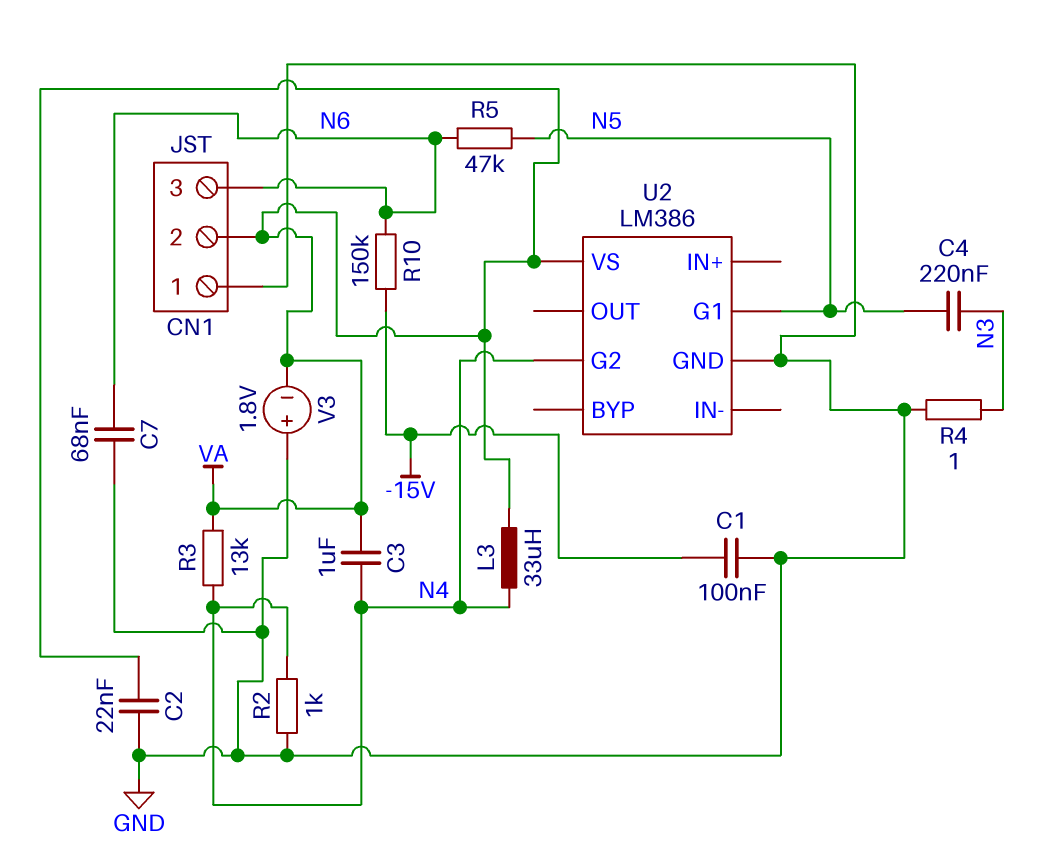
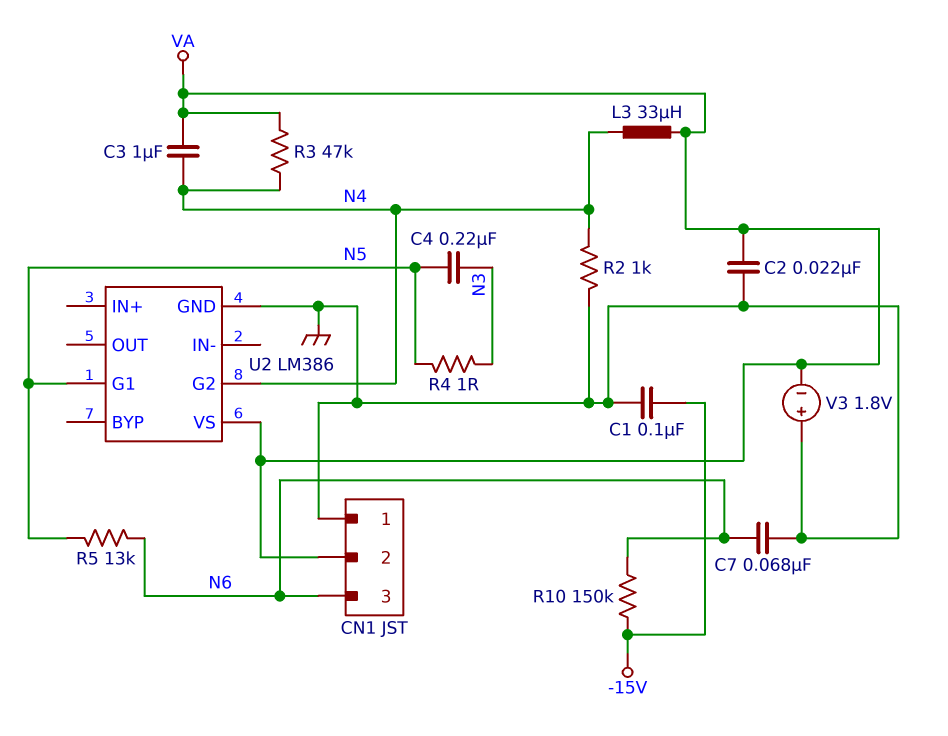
R3: 13k (N4, VA) -> 47k (N4, VA)
R4: 1 (GND, N3) -> 1 (N3, N5)
R5: 47k (N5, N6) -> 13k (N5, N6)

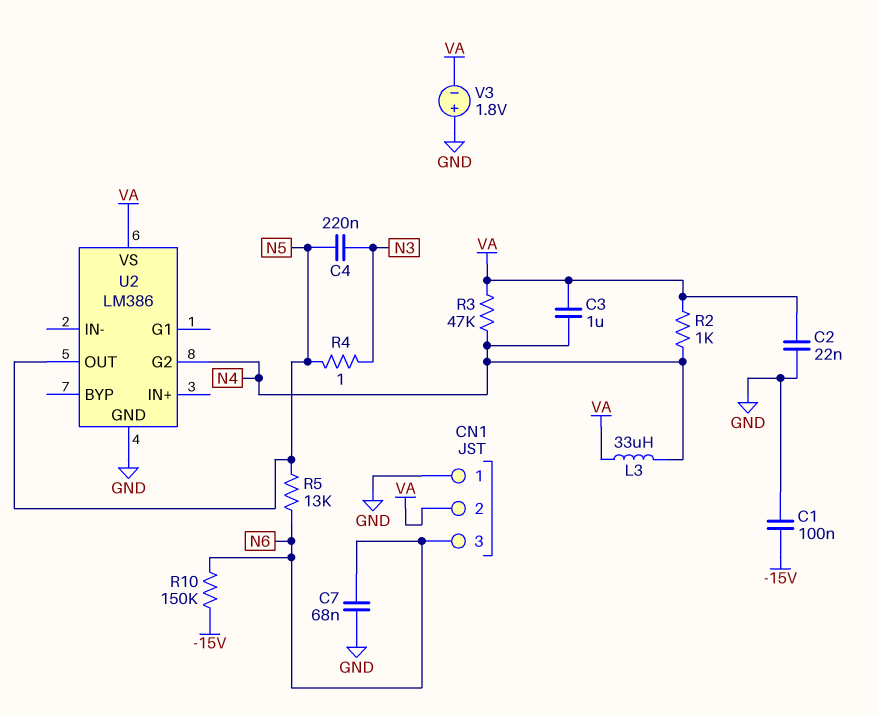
R2: 1k (GND, N4) -> 1k (N4, VA)
U2 pin G1: N5 -> none
U2 pin OUT: none -> N5

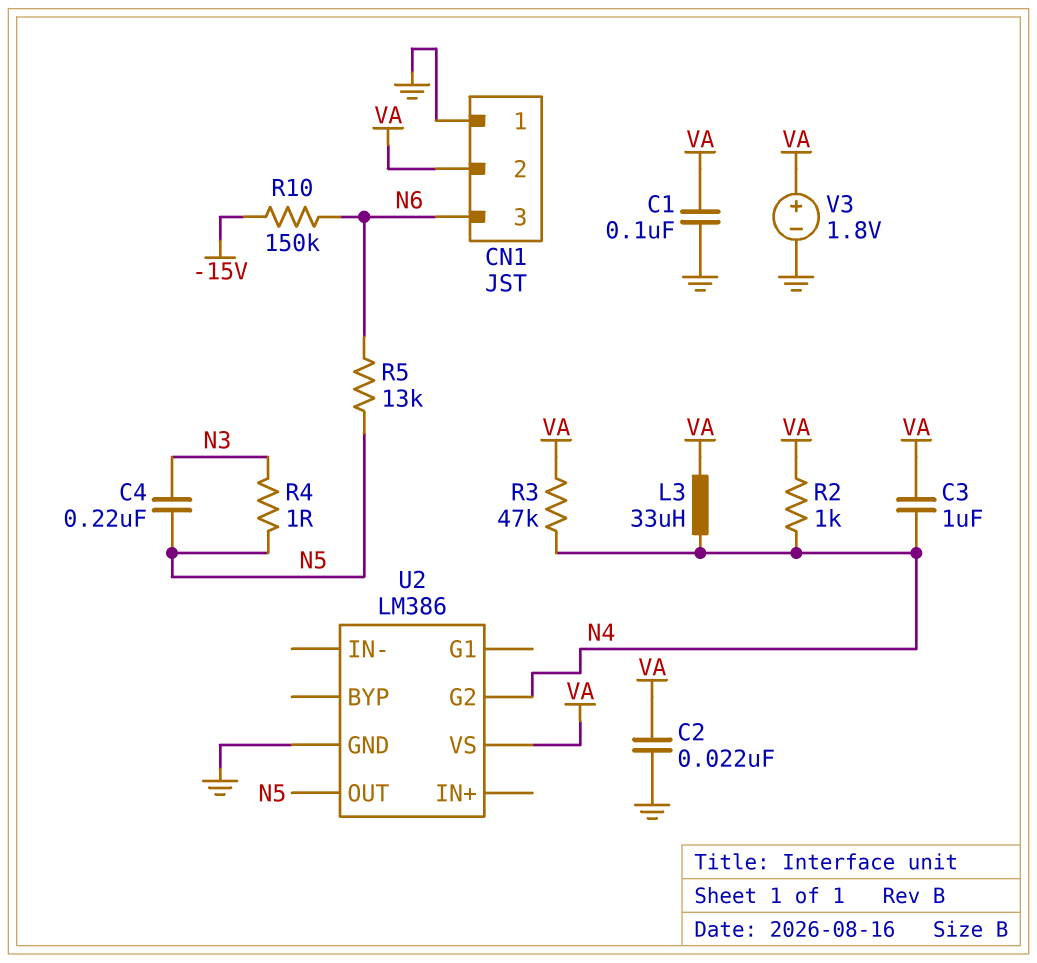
C1: 100nF (-15V, GND) -> 100nF (GND, VA)
C7: 68nF (GND, N6) -> none
V3: 1.8V (plus GND, minus VA) -> 1.8V (plus VA, minus GND)

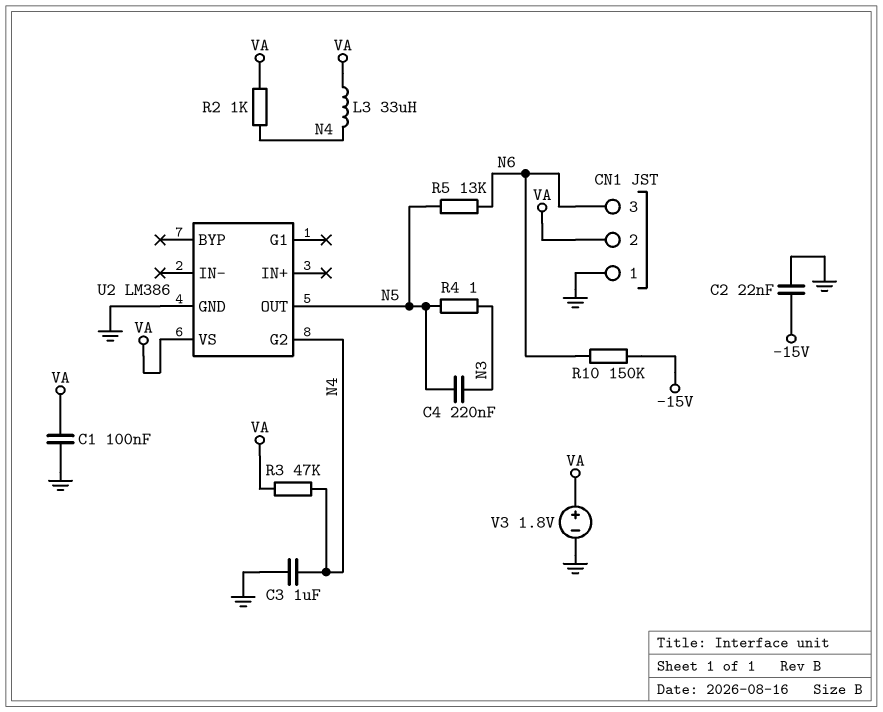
C2: 22nF (GND, VA) -> 22nF (-15V, GND)
C3: 1uF (N4, VA) -> 1uF (GND, N4)

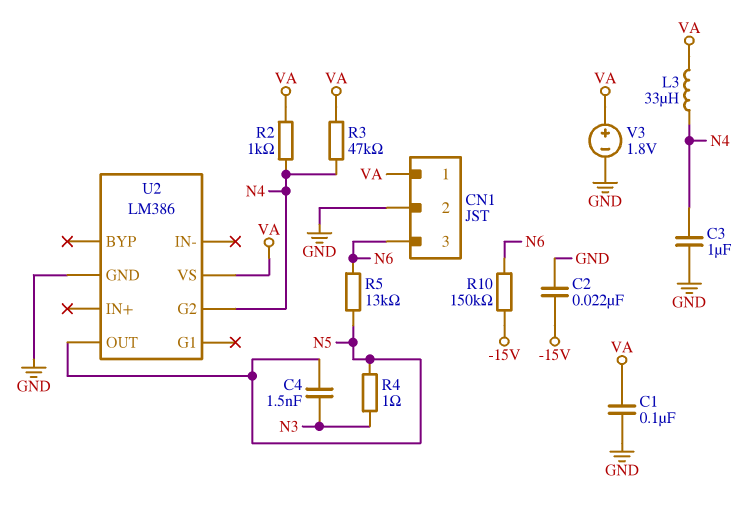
C4: 220nF (N3, N5) -> 1.5nF (N3, N5)
CN1 pin 1: GND -> VA
CN1 pin 2: VA -> GND

